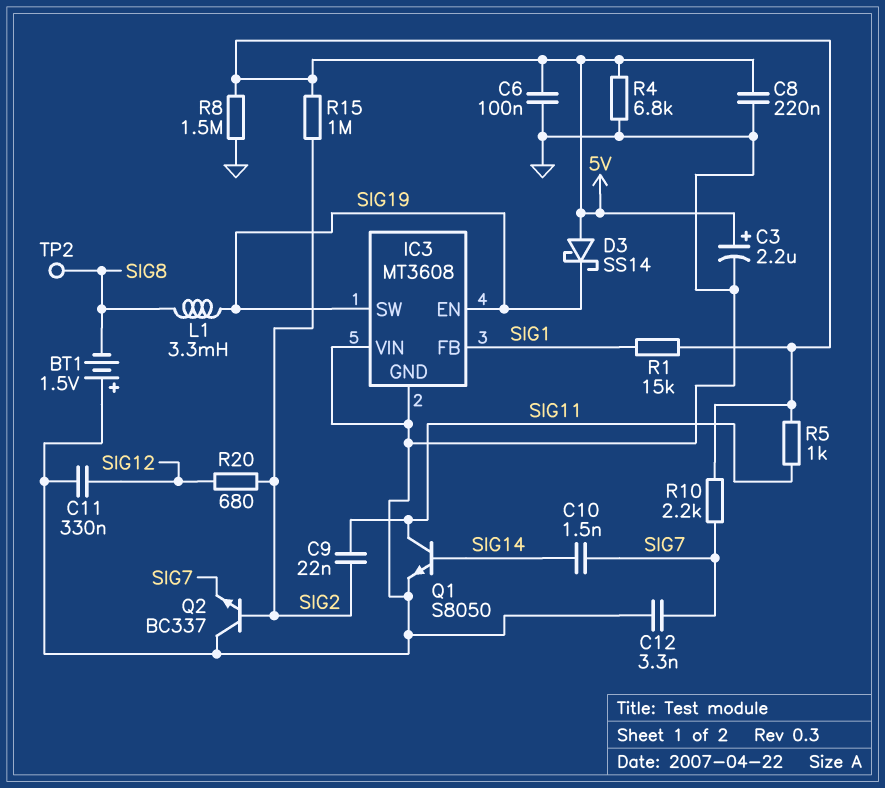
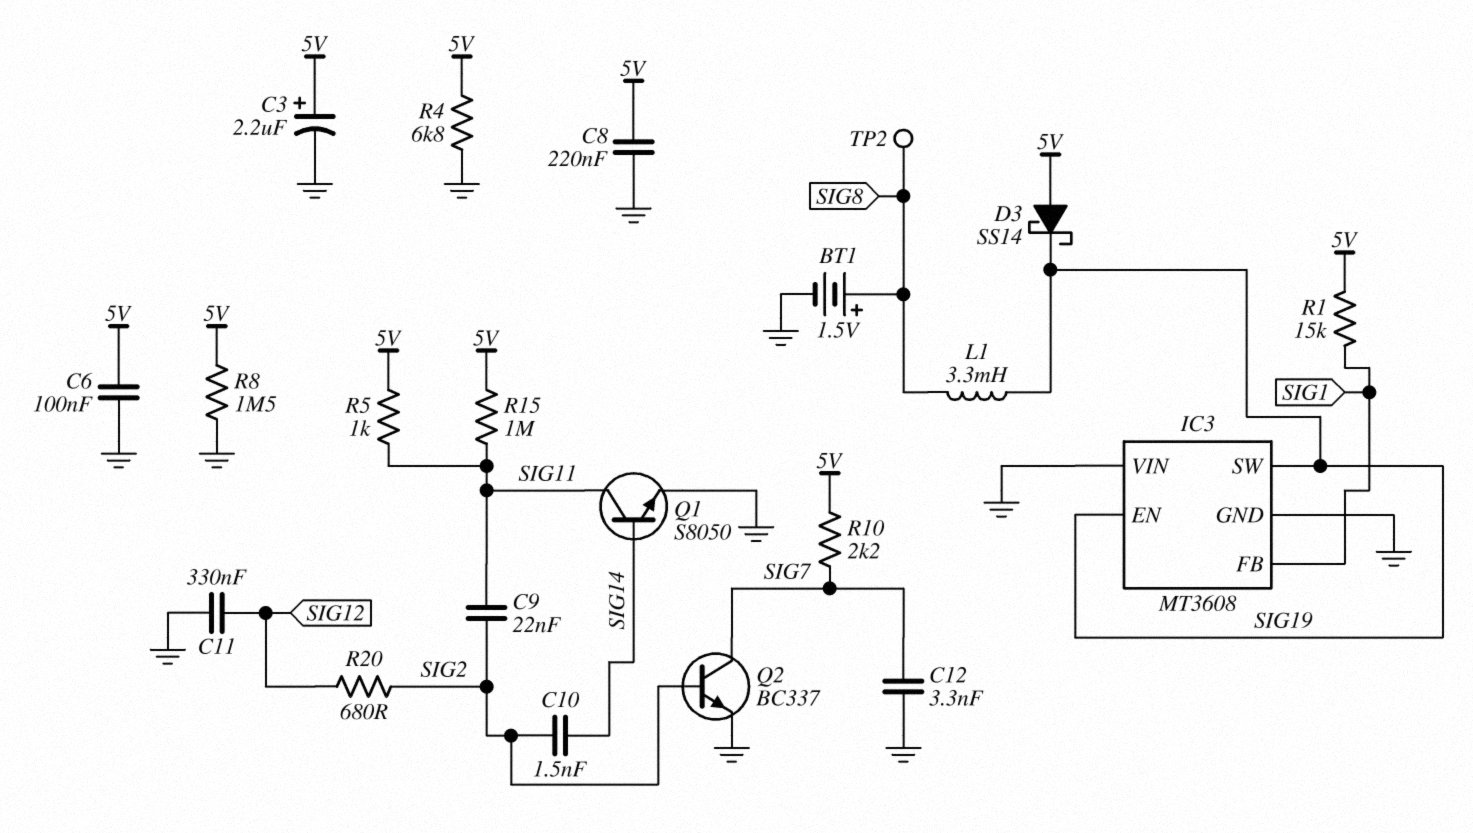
BT1: 1.5V (plus GND, minus SIG8) -> 1.5V (plus SIG8, minus GND)
C10: 1.5nF (SIG7, SIG14) -> 1.5nF (SIG2, SIG14)
Q2: NPN BC337 (B SIG2, C GND, E SIG7) -> NPN BC337 (B SIG2, C SIG7, E GND)
R15: 1M (5V, SIG2) -> 1M (5V, SIG11)

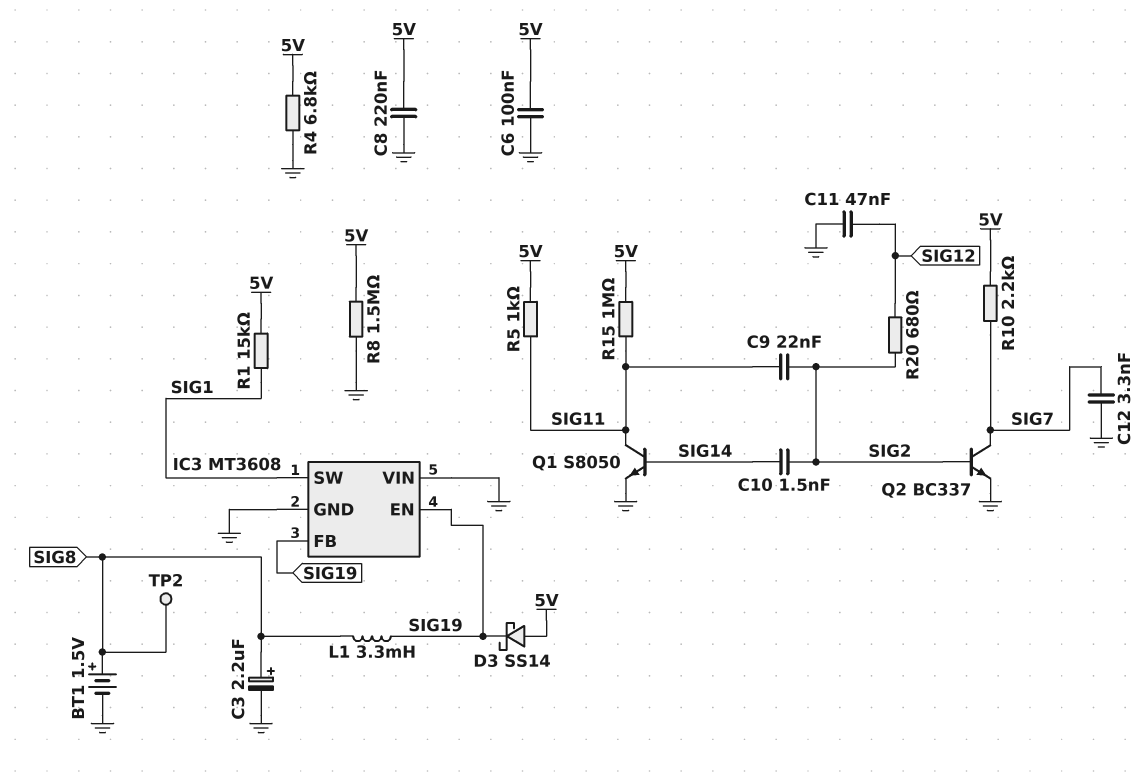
C3: 2.2uF (plus 5V, minus GND) -> 2.2uF (plus SIG8, minus GND)
C11: 330nF (GND, SIG12) -> 47nF (GND, SIG12)
IC3 pin FB: SIG1 -> SIG19
IC3 pin SW: SIG19 -> SIG1

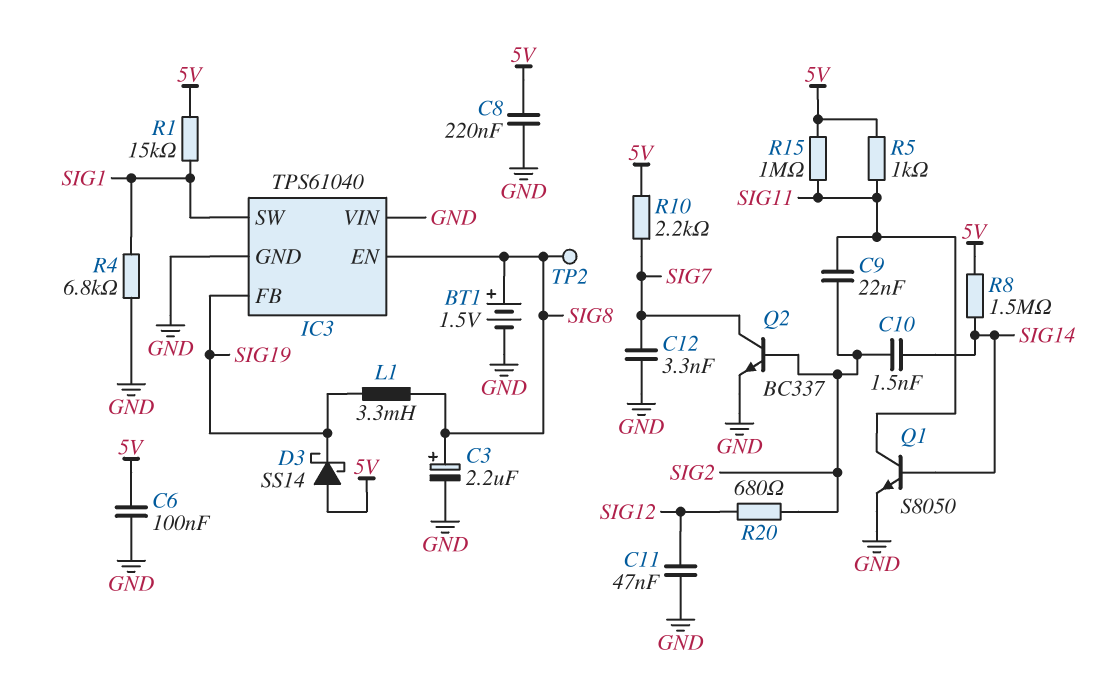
IC3: MT3608 -> TPS61040
IC3 pin EN: SIG19 -> SIG8
R4: 6.8k (5V, GND) -> 6.8k (GND, SIG1)
R8: 1.5M (5V, GND) -> 1.5M (5V, SIG14)

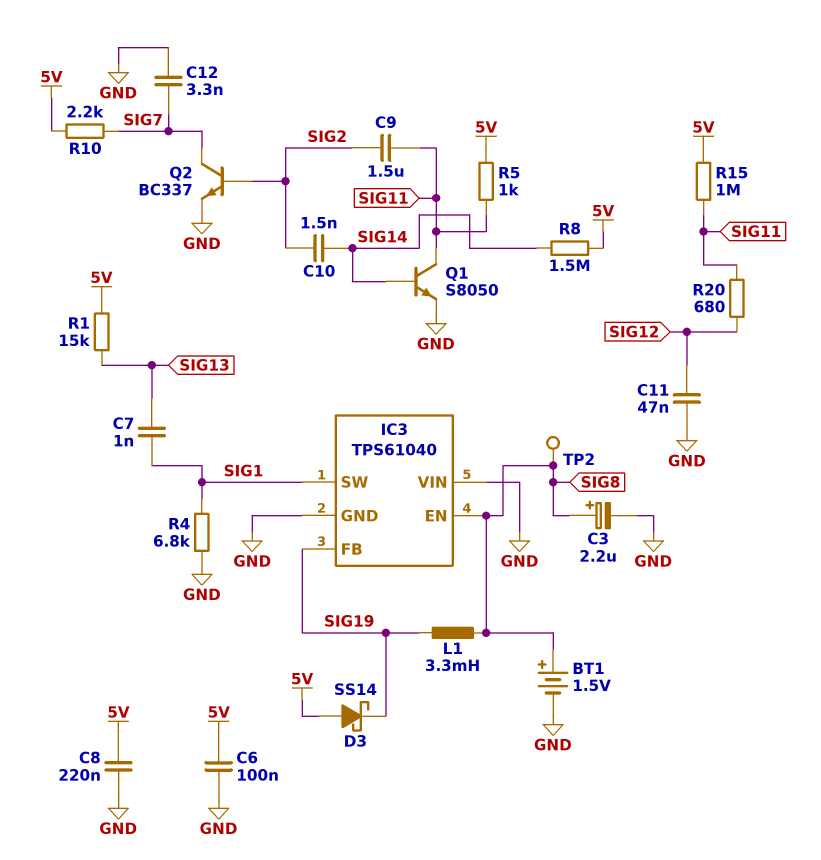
C7: none -> 1nF (SIG1, SIG13)
C9: 22nF (SIG2, SIG11) -> 1.5uF (SIG2, SIG11)
R1: 15k (5V, SIG1) -> 15k (5V, SIG13)
R20: 680 (SIG2, SIG12) -> 680 (SIG11, SIG12)

